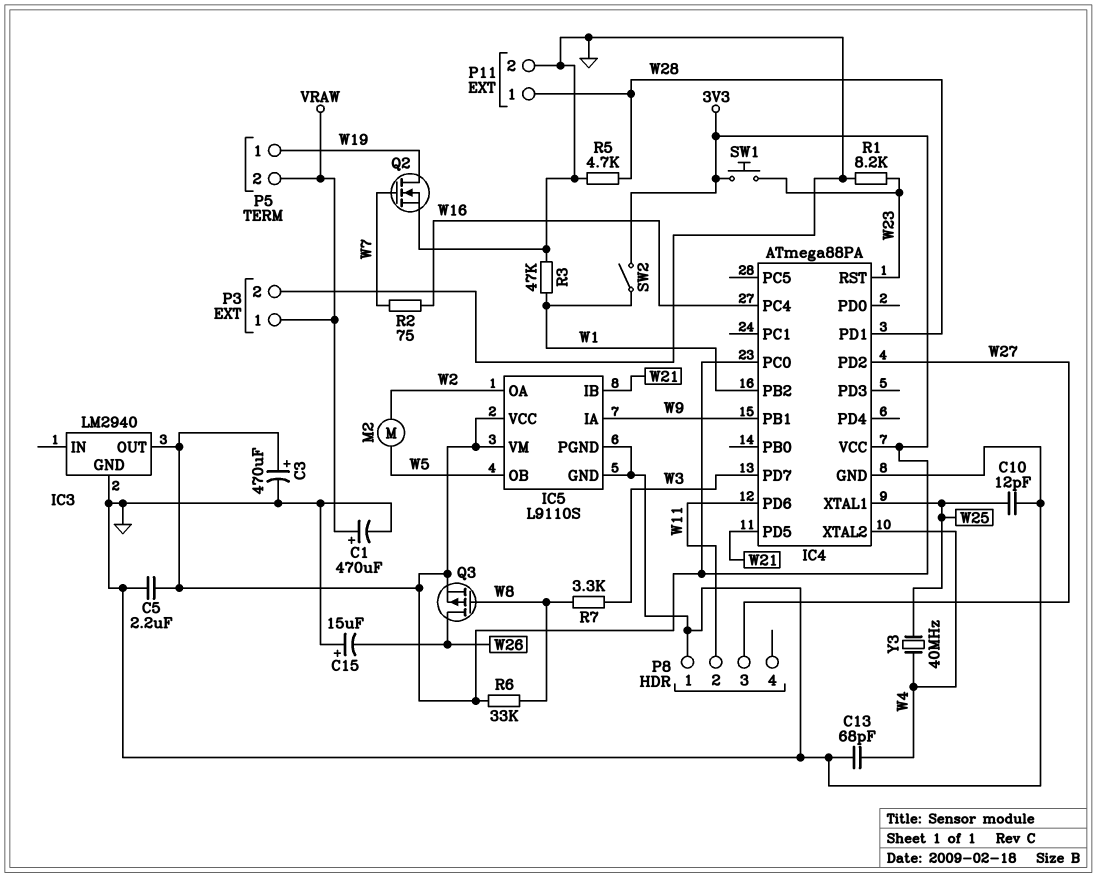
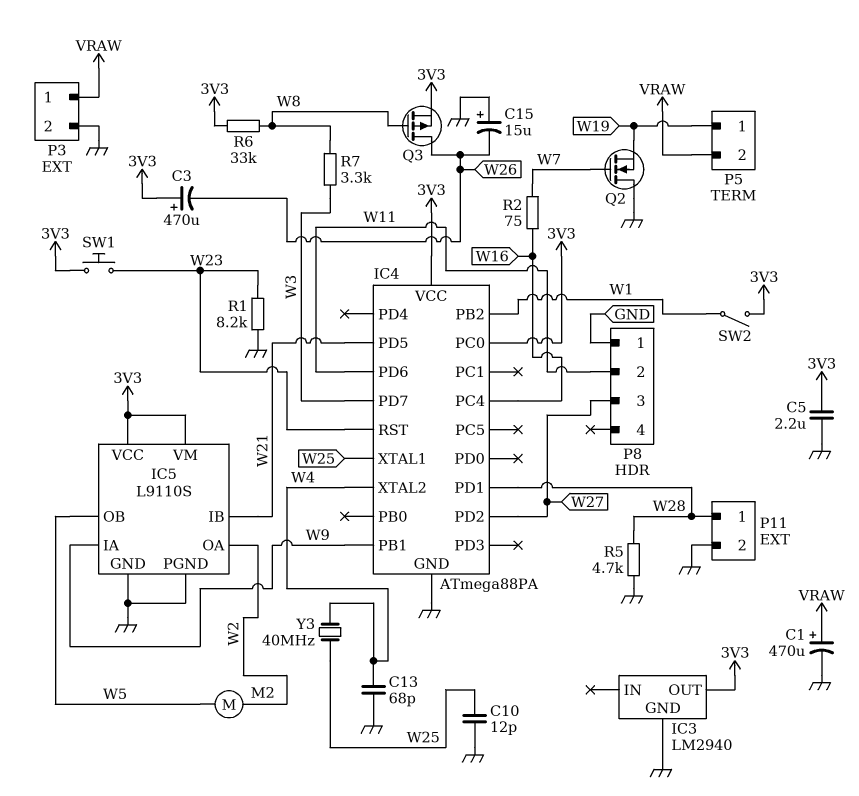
C3: 470uF (plus 3V3, minus GND) -> 470uF (plus 3V3, minus W26)
Q2: NMOS (G W7, D W19, S GND) -> NMOS (G W7, D GND, S W19)
R3: 47k (GND, W1) -> none

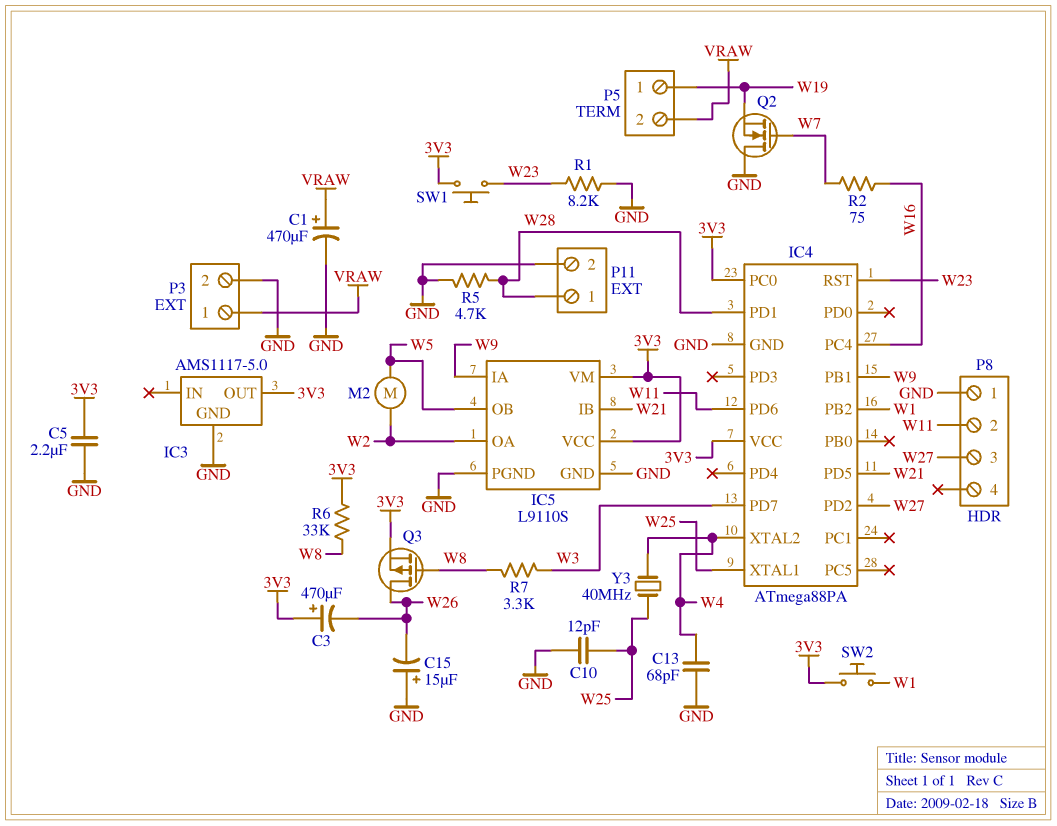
IC3: LM2940 -> AMS1117-5.0
SW2: switch (3V3, W1) -> button (3V3, W1)

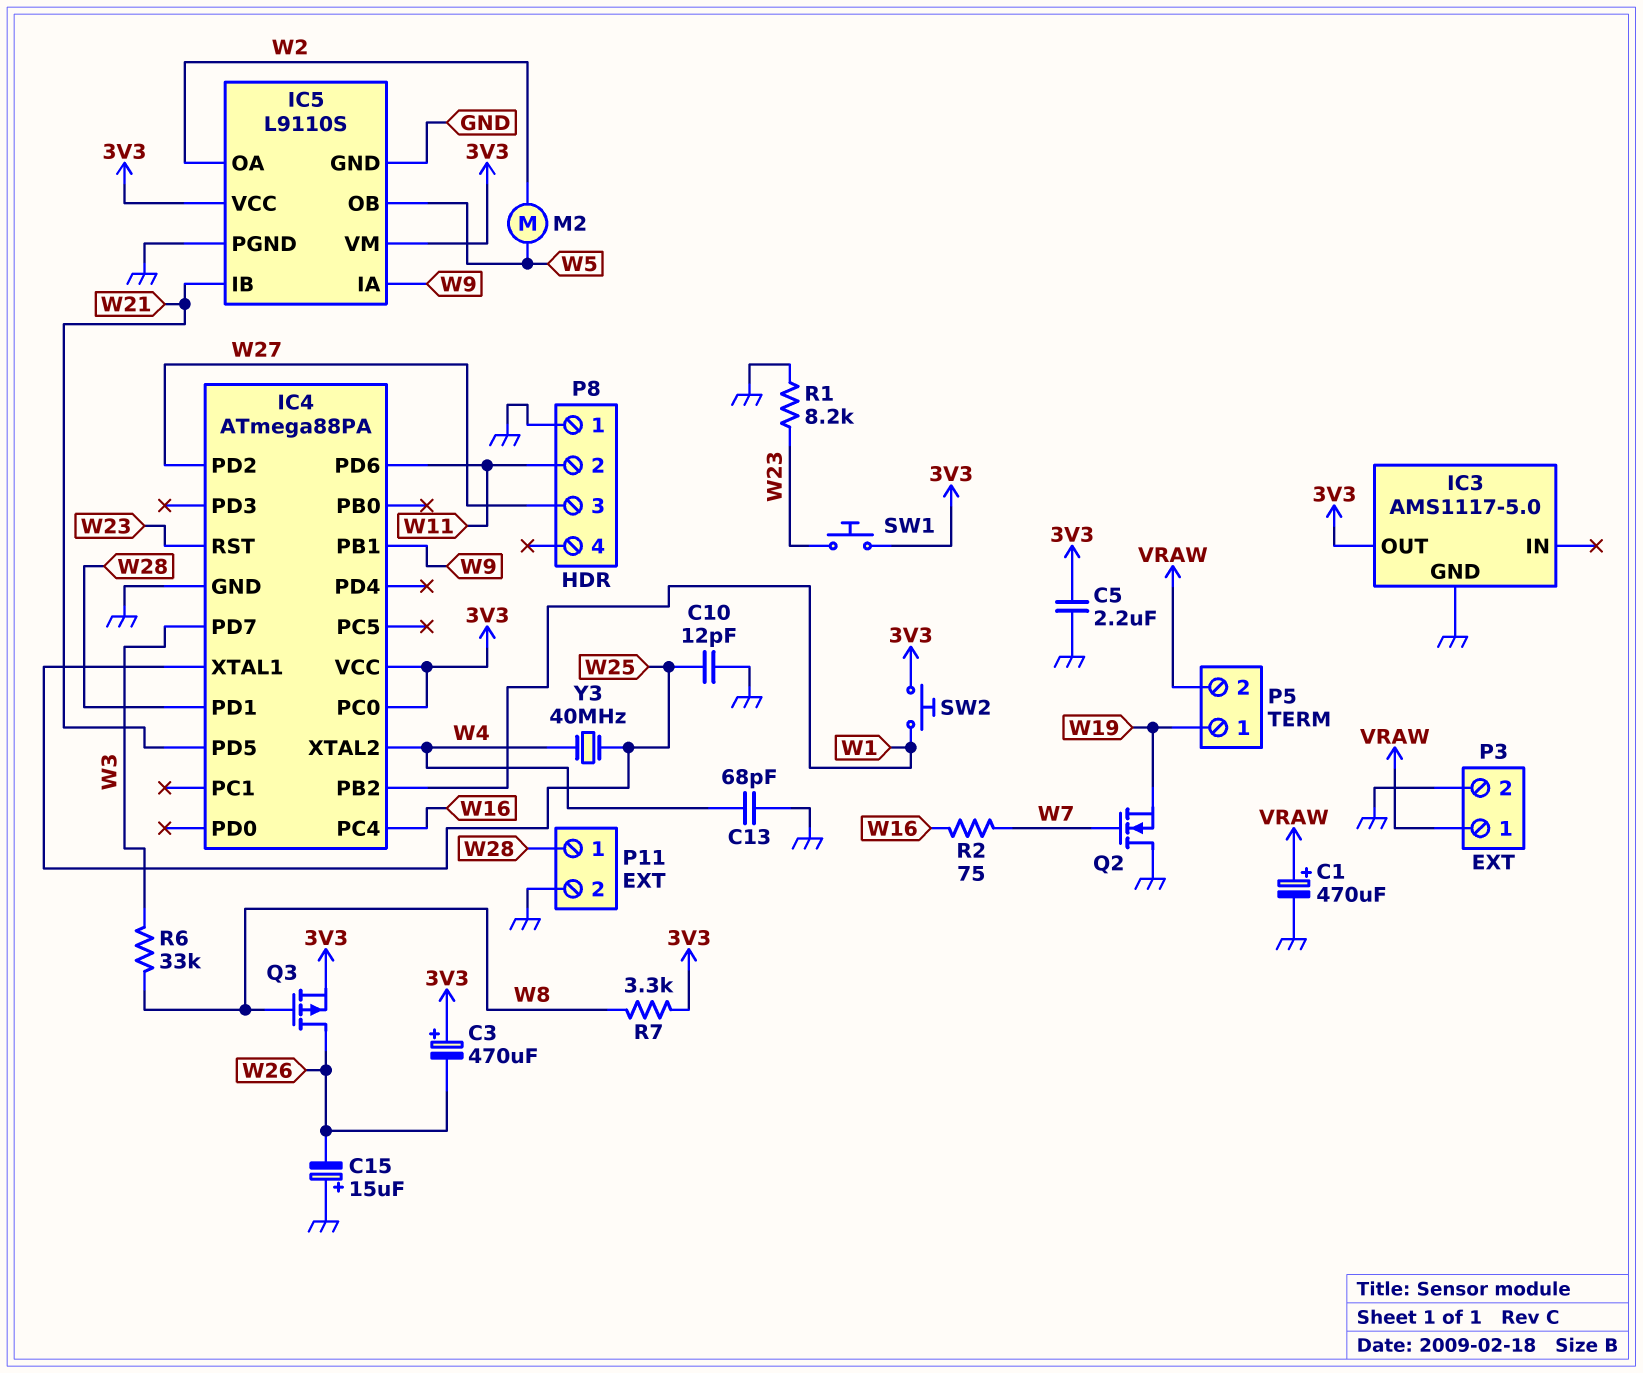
R5: 4.7k (GND, W28) -> none
R6: 33k (3V3, W8) -> 33k (W3, W8)
R7: 3.3k (W3, W8) -> 3.3k (3V3, W8)

